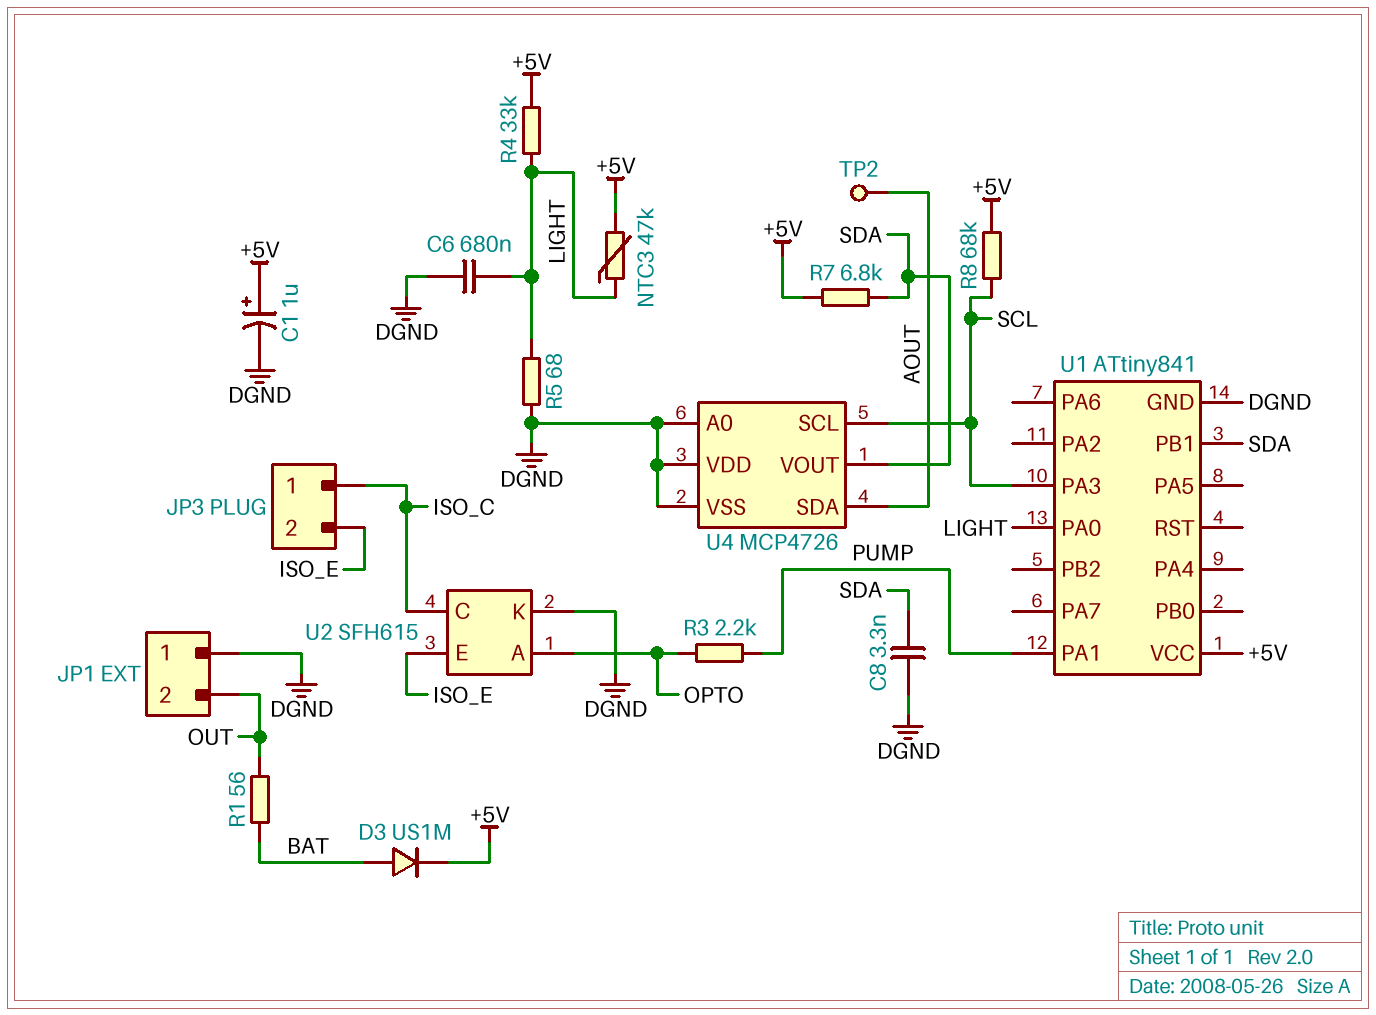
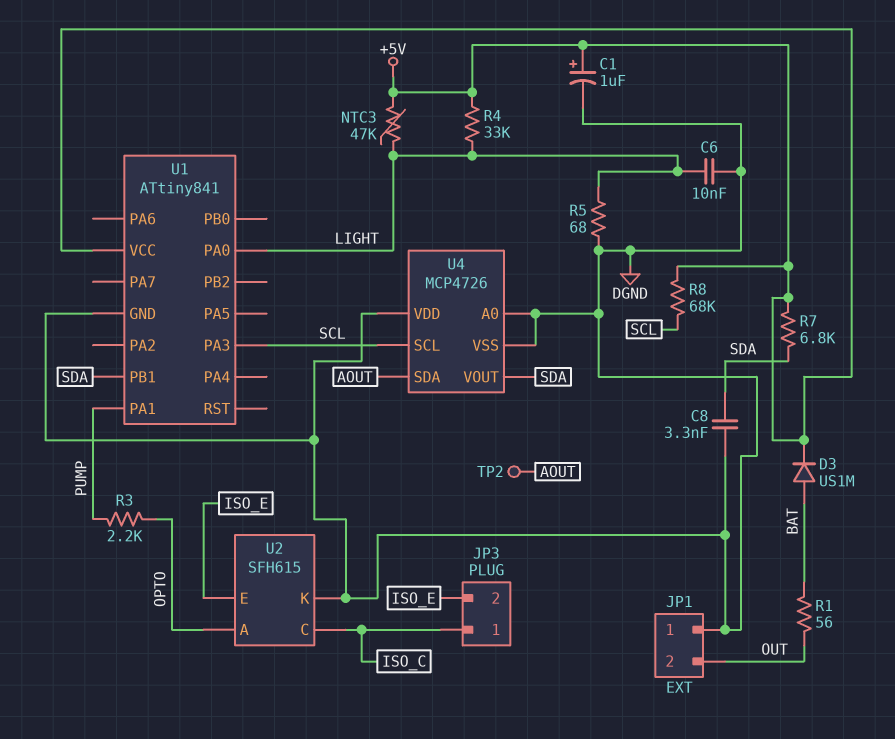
C6: 680nF (DGND, LIGHT) -> 10nF (DGND, LIGHT)

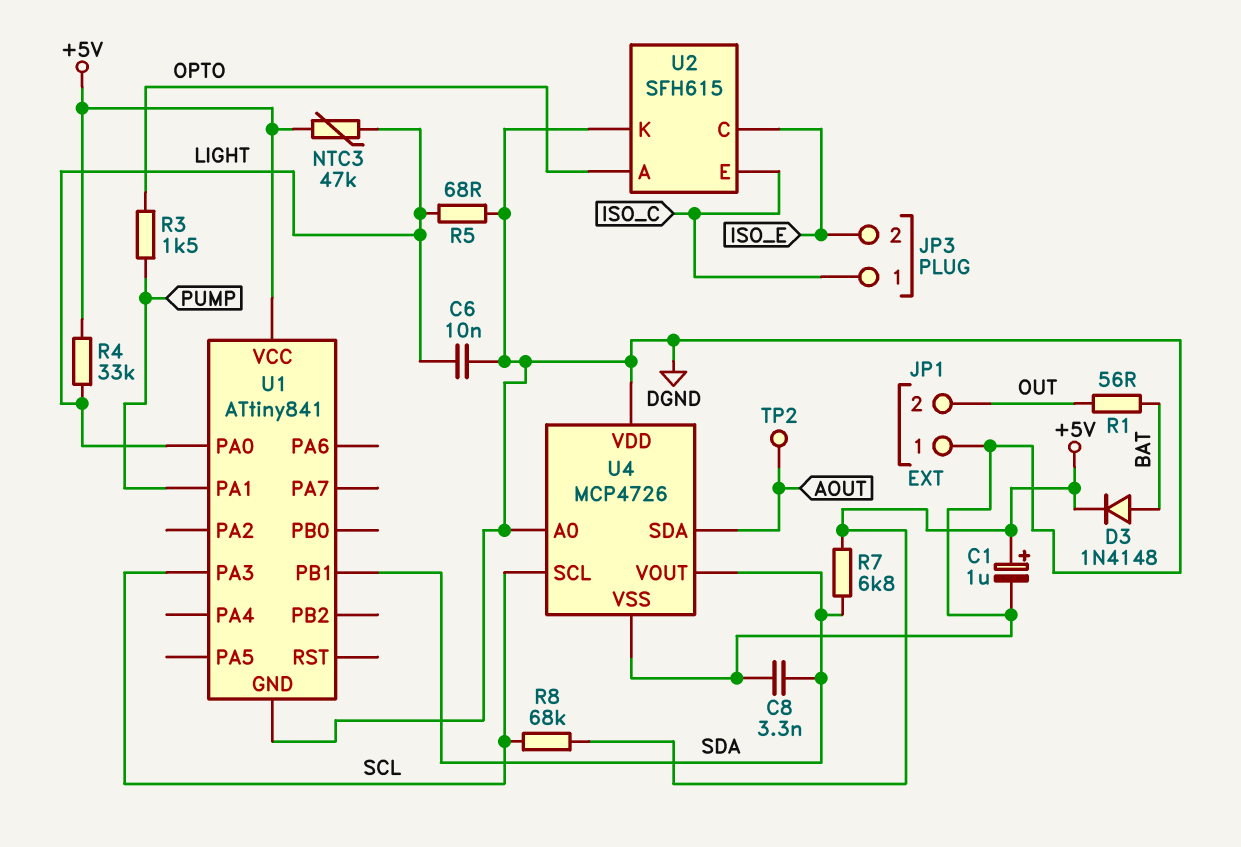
D3: diode US1M (A BAT, K +5V) -> diode 1N4148 (A BAT, K +5V)
R3: 2.2k (OPTO, PUMP) -> 1.5k (OPTO, PUMP)
U2 pin C: ISO_C -> ISO_E
U2 pin E: ISO_E -> ISO_C

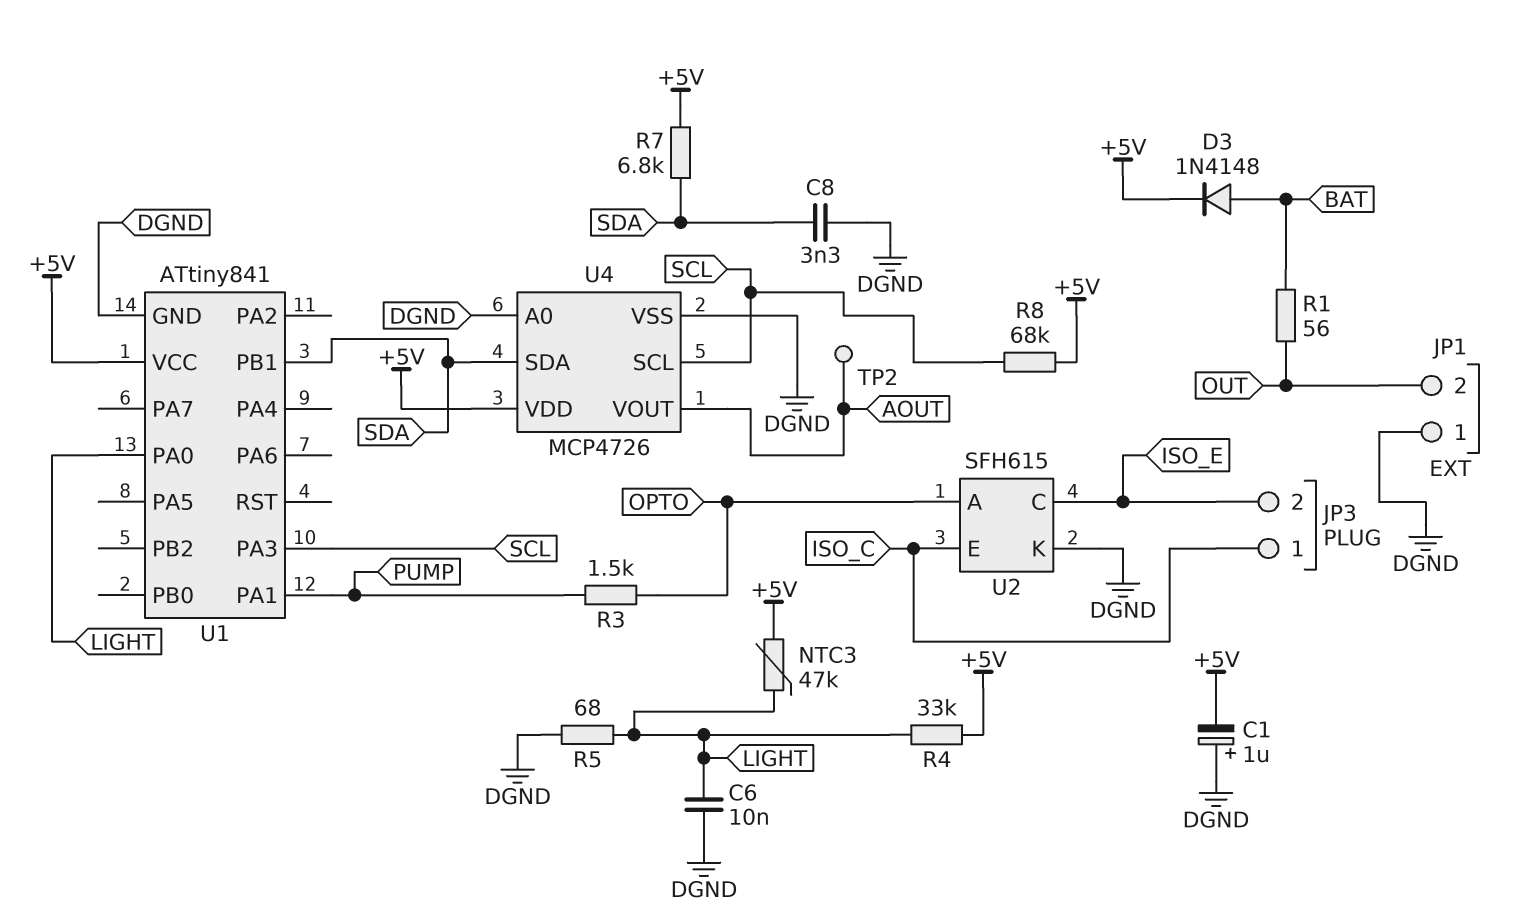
C1: 1uF (plus +5V, minus DGND) -> 1uF (plus DGND, minus +5V)
U4 pin SDA: AOUT -> SDA
U4 pin VDD: DGND -> +5V
U4 pin VOUT: SDA -> AOUT

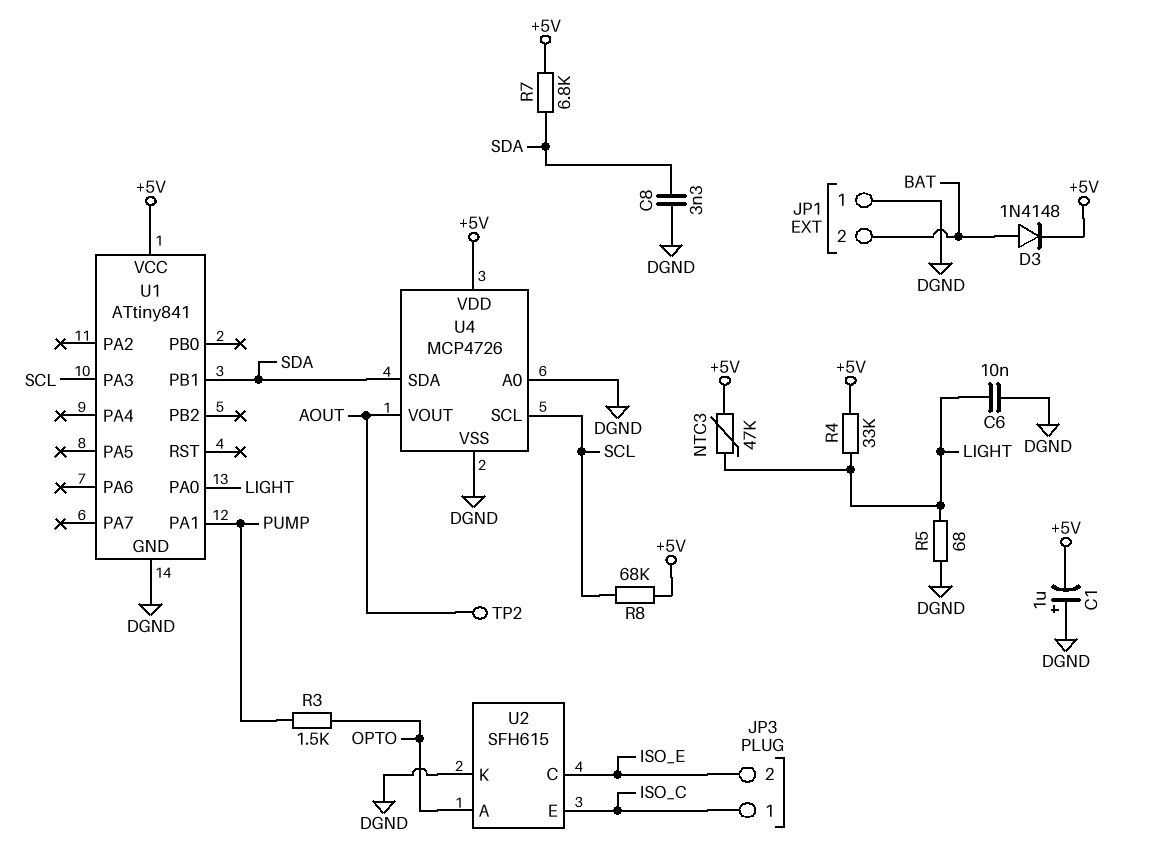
JP1 pin 2: OUT -> BAT
R1: 56 (BAT, OUT) -> none

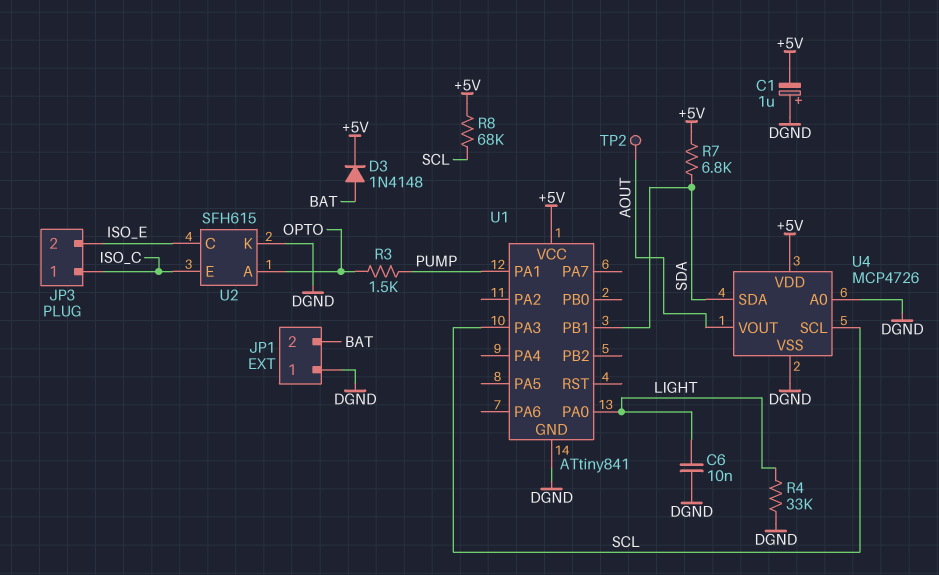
C8: 3.3nF (DGND, SDA) -> none
NTC3: 47k (+5V, LIGHT) -> none
R4: 33k (+5V, LIGHT) -> 33k (DGND, LIGHT)
R5: 68 (DGND, LIGHT) -> none

